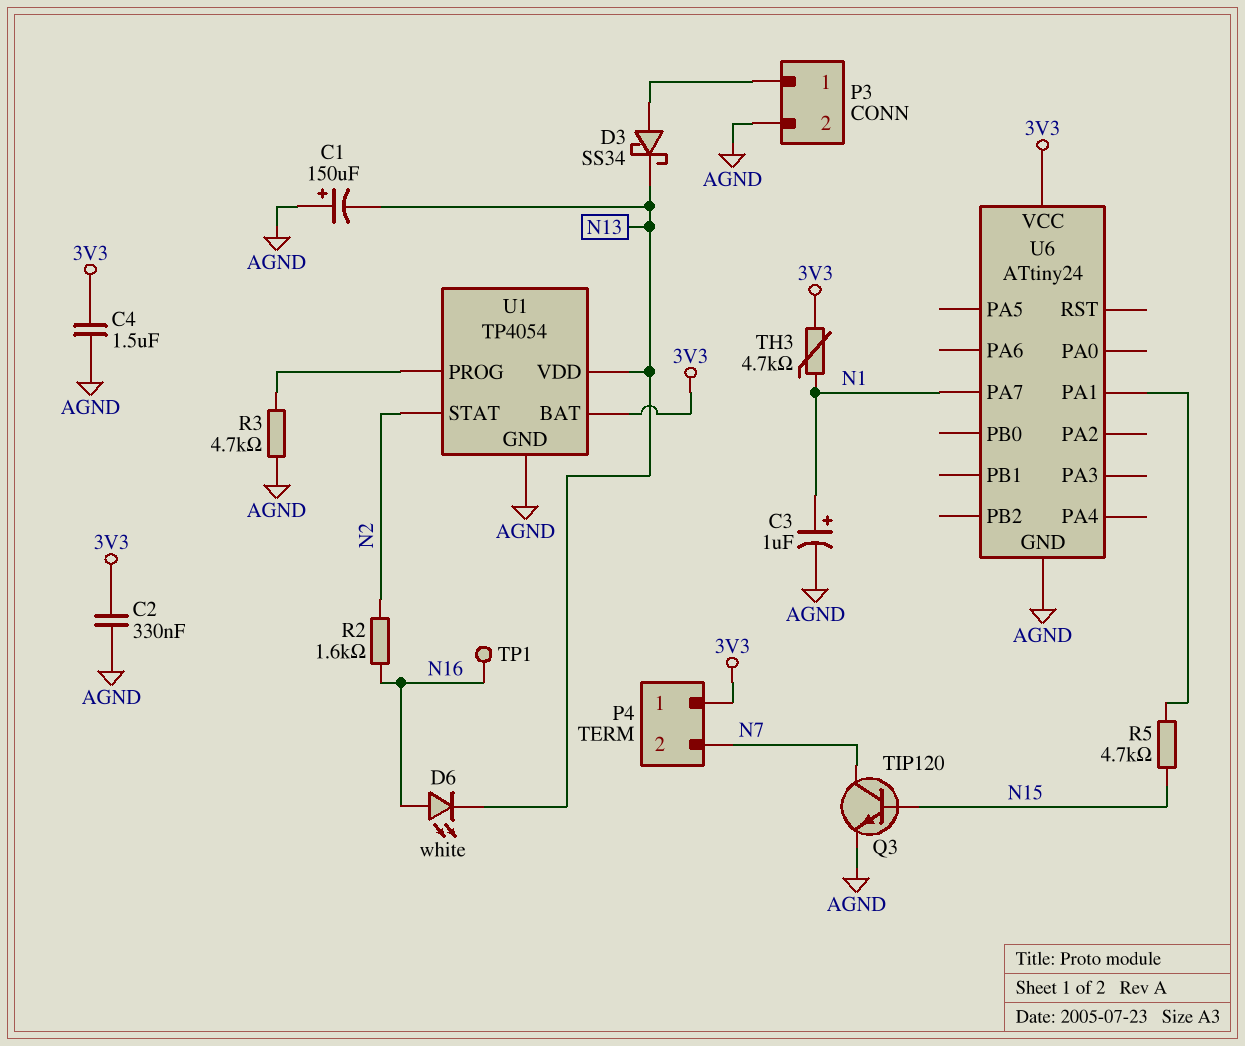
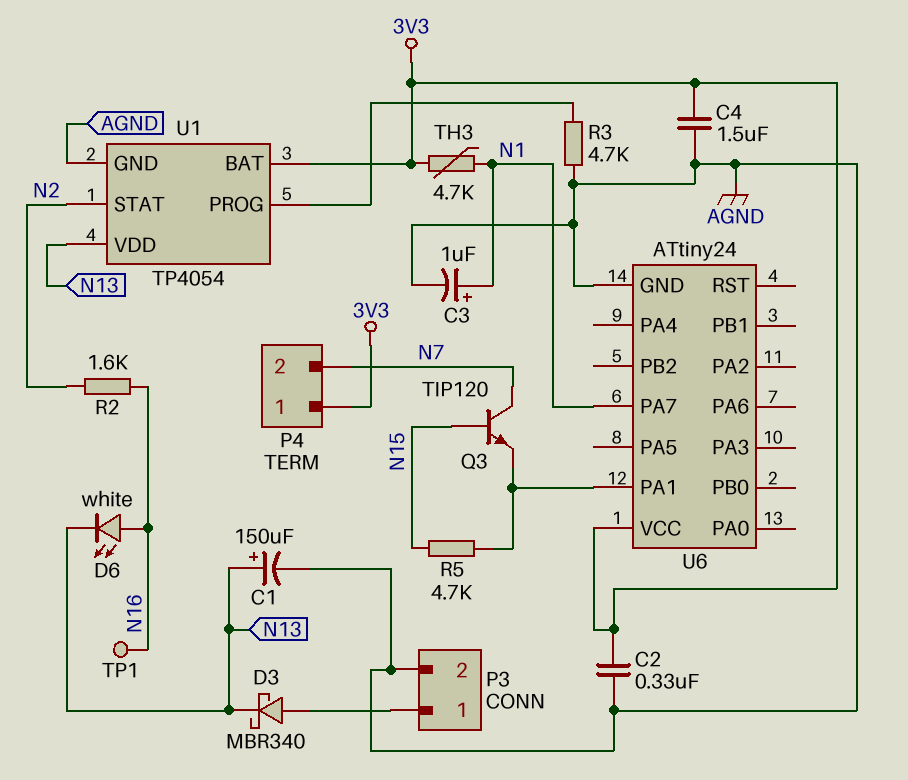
C1: 150uF (plus AGND, minus N13) -> 150uF (plus N13, minus AGND)
D3: schottky SS34 (A P3/1, K N13) -> schottky MBR340 (A P3/1, K N13)
Q3: NPN TIP120 (B N15, C N7, E AGND) -> NPN TIP120 (B N15, C N7, E U6/PA1)

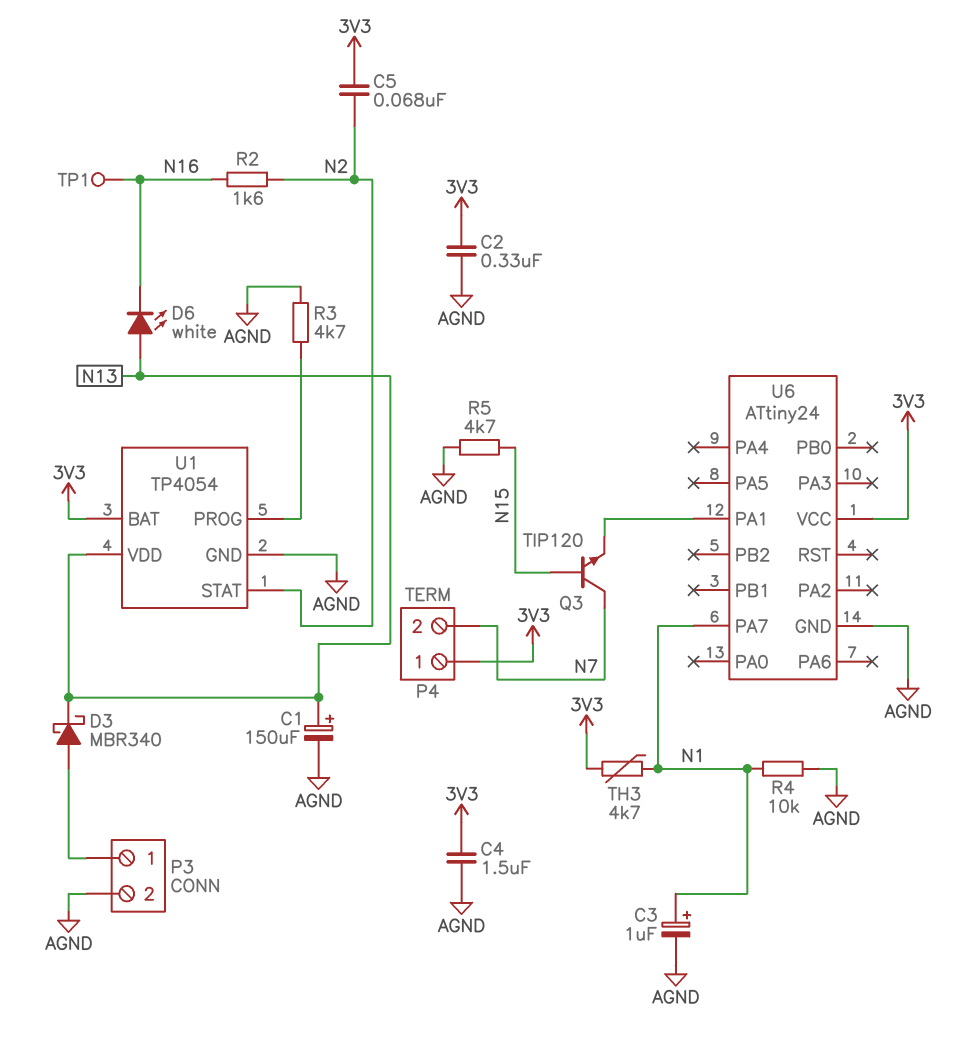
C5: none -> 68nF (3V3, N2)
D6: LED white (A N16, K N13) -> LED white (A N13, K N16)
R4: none -> 10k (AGND, N1)
R5: 4.7k (N15, U6/PA1) -> 4.7k (AGND, N15)

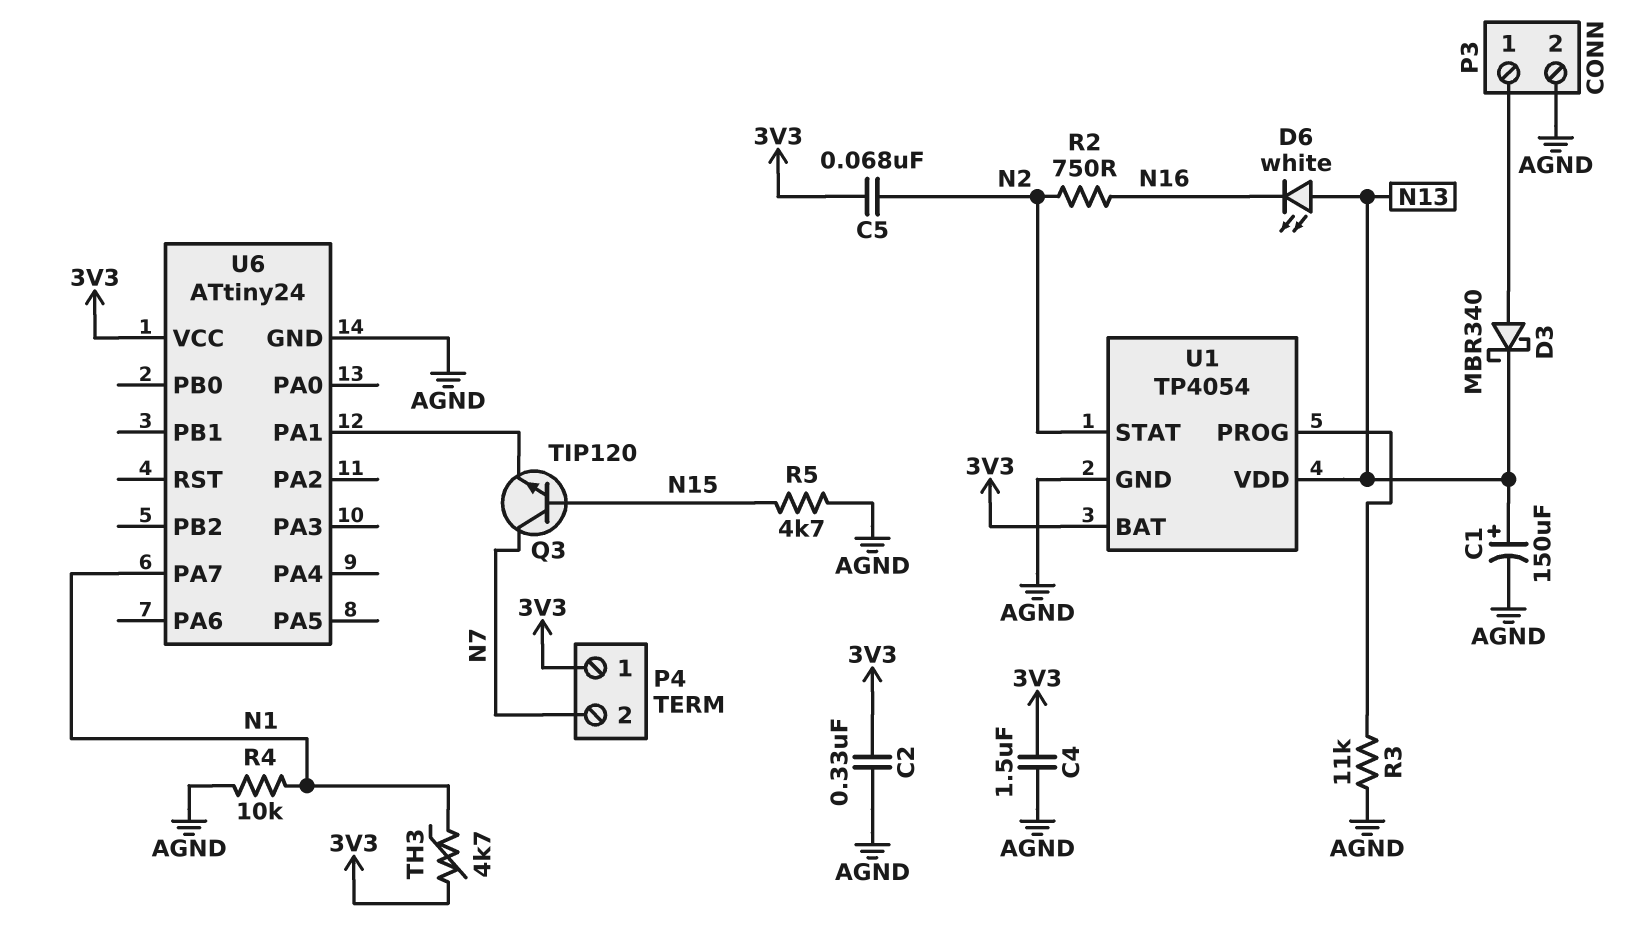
C3: 1uF (plus N1, minus AGND) -> none
R2: 1.6k (N2, N16) -> 750 (N2, N16)
R3: 4.7k (AGND, U1/PROG) -> 11k (AGND, U1/PROG)
TP1: test point (N16) -> none

